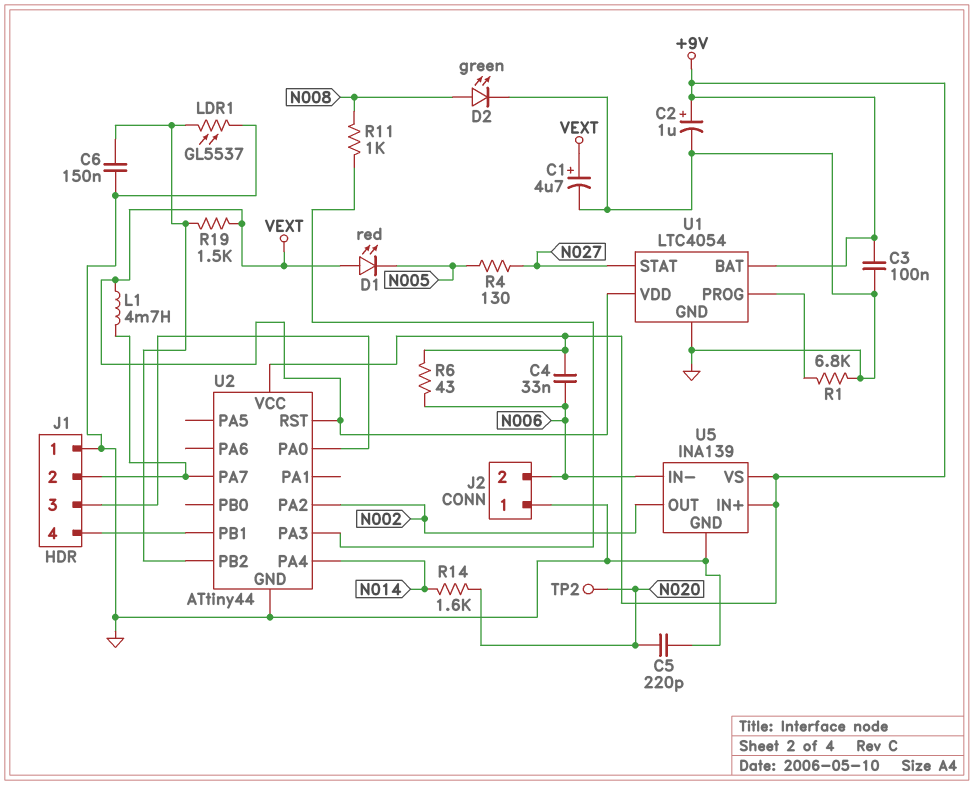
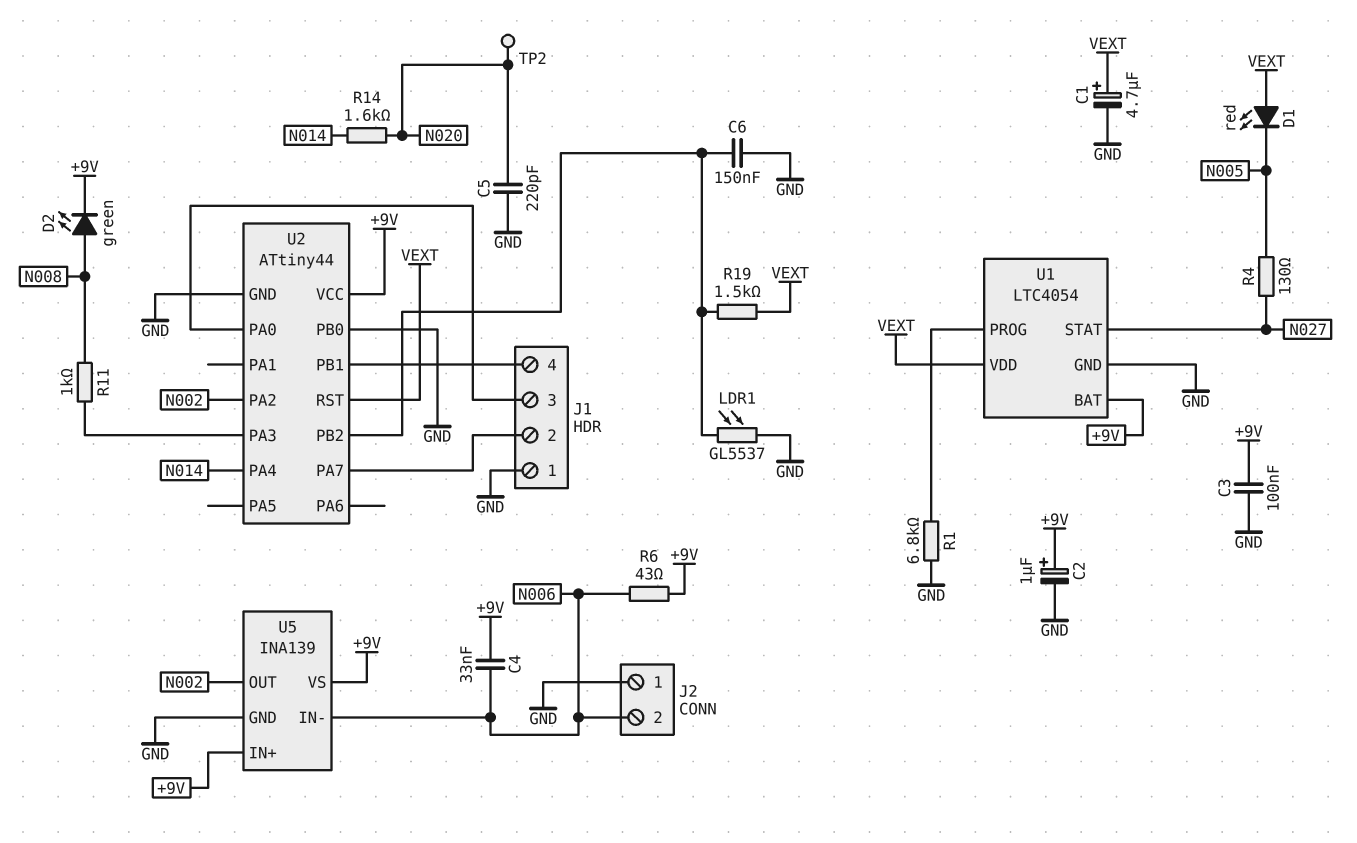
D2: LED green (A N008, K GND) -> LED green (A N008, K +9V)
L1: 4.7mH (J1/2, VEXT) -> none
U2 pin PB0: none -> GND

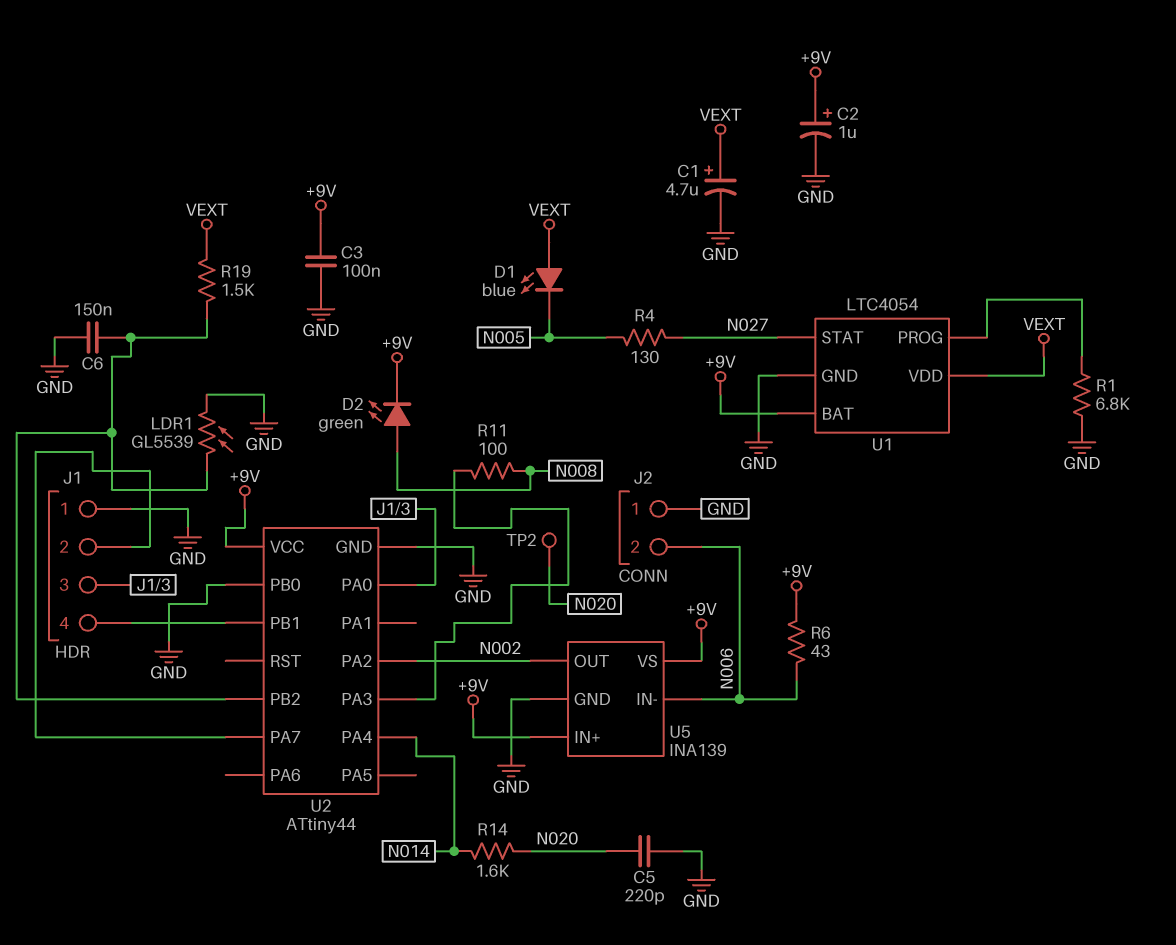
C4: 33nF (+9V, N006) -> none
D1: LED red (A VEXT, K N005) -> LED blue (A VEXT, K N005)
LDR1: GL5537 (GND, U2/PB2) -> GL5539 (GND, U2/PB2)
R11: 1k (N008, U2/PA3) -> 100 (N008, U2/PA3)
U2 pin RST: VEXT -> none

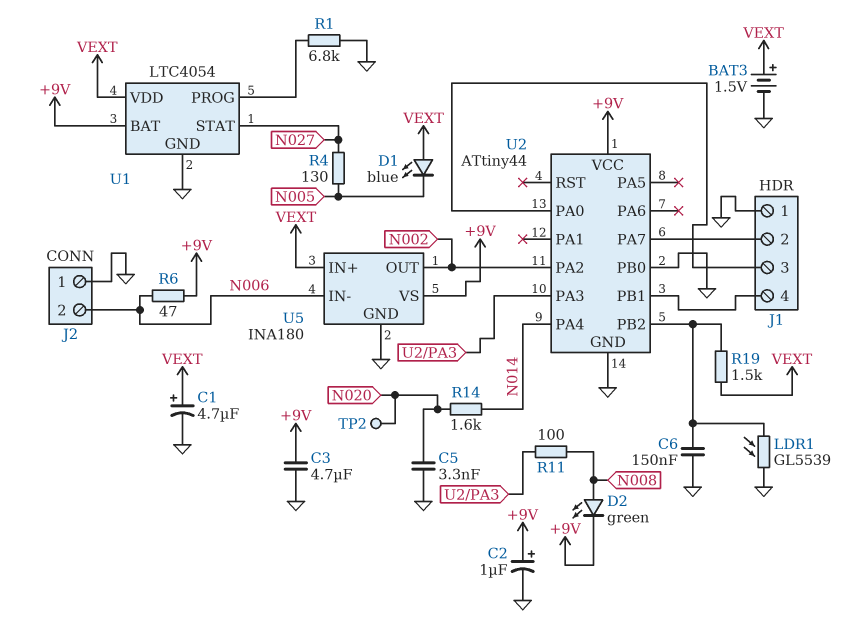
BAT3: none -> 1.5V (plus VEXT, minus GND)
C3: 100nF (+9V, GND) -> 4.7uF (+9V, GND)
C5: 220pF (GND, N020) -> 3.3nF (GND, N020)
R6: 43 (+9V, N006) -> 47 (+9V, N006)
U5: INA139 -> INA180
U5 pin IN+: +9V -> VEXT

